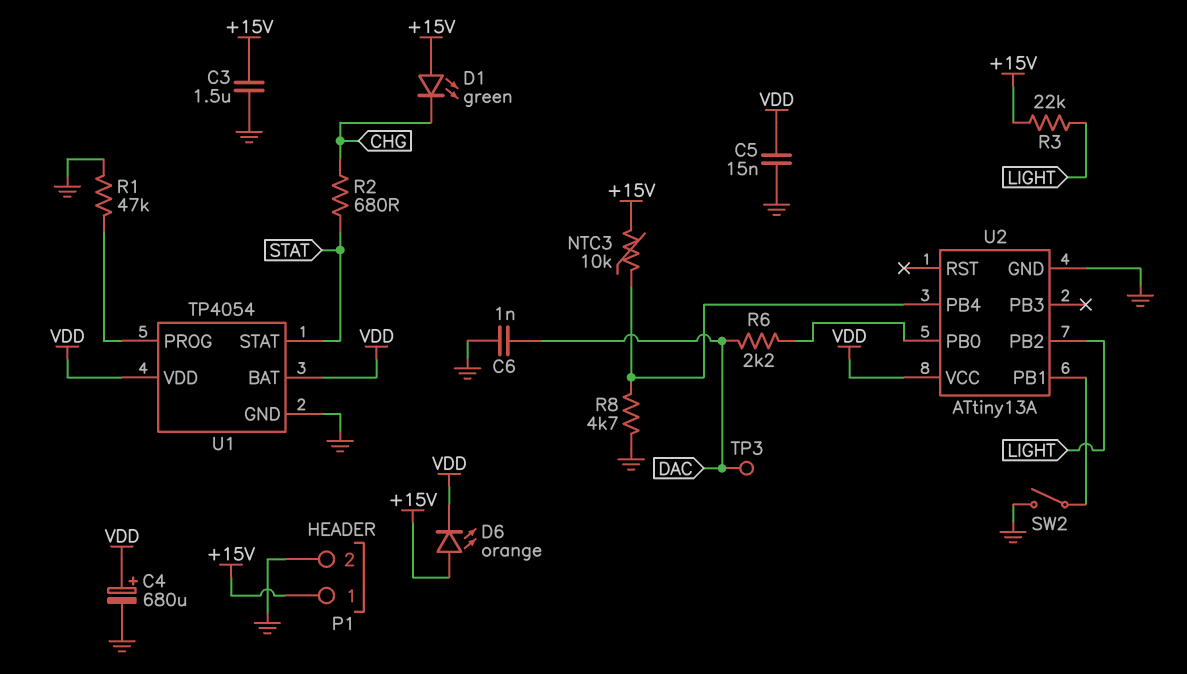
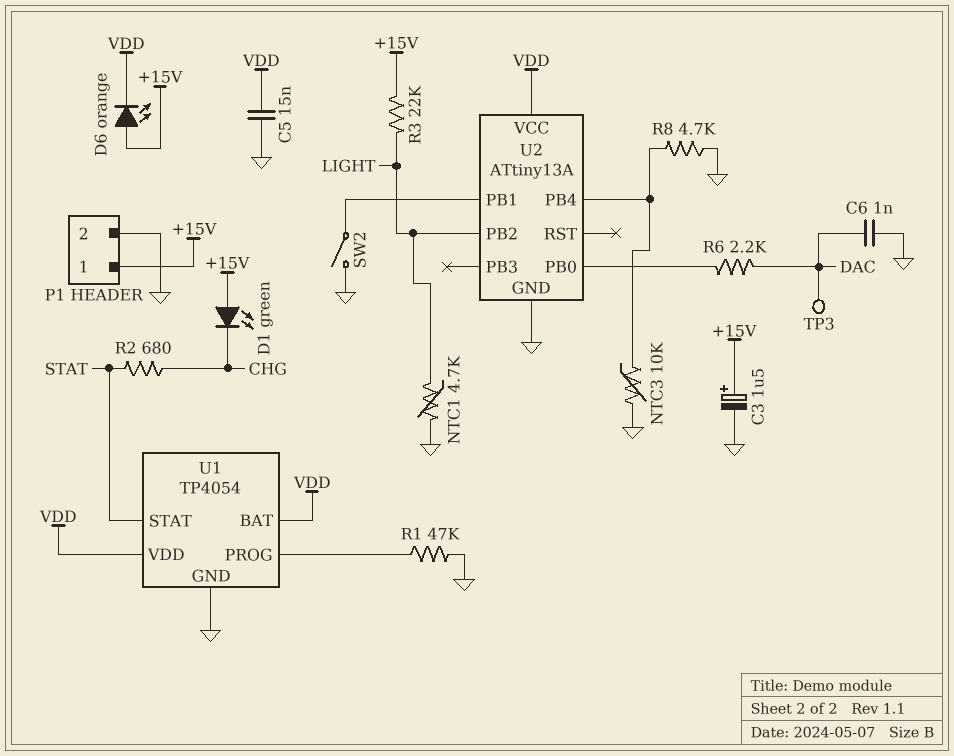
C3: 1.5uF (+15V, GND) -> 1.5uF (plus +15V, minus GND)
C4: 680uF (plus VDD, minus GND) -> none
NTC1: none -> 4.7k (GND, LIGHT)
NTC3: 10k (+15V, U2/PB4) -> 10k (GND, U2/PB4)

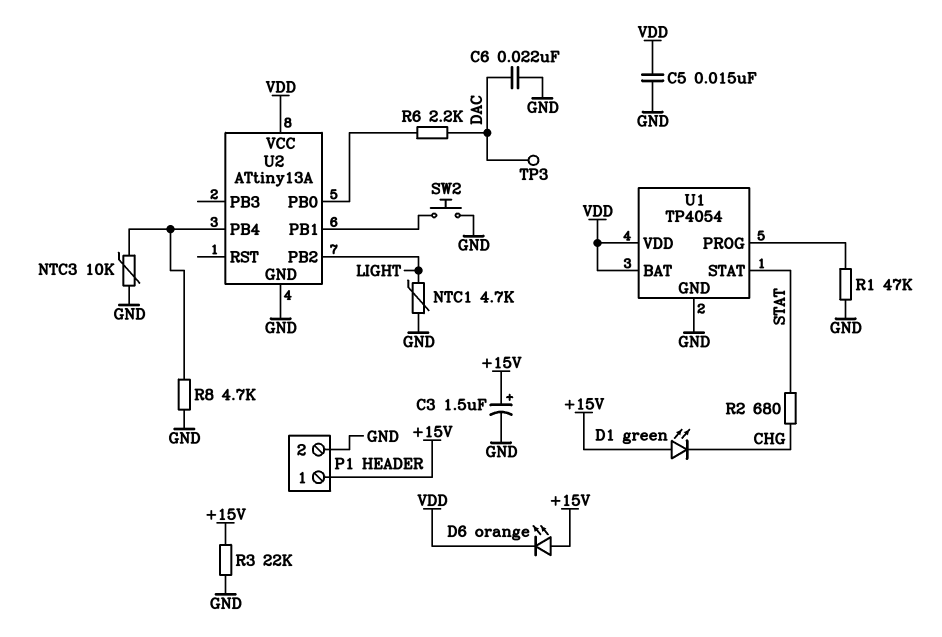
C6: 1nF (DAC, GND) -> 22nF (DAC, GND)
R3: 22k (+15V, LIGHT) -> 22k (+15V, GND)
SW2: switch (GND, U2/PB1) -> button (GND, U2/PB1)

